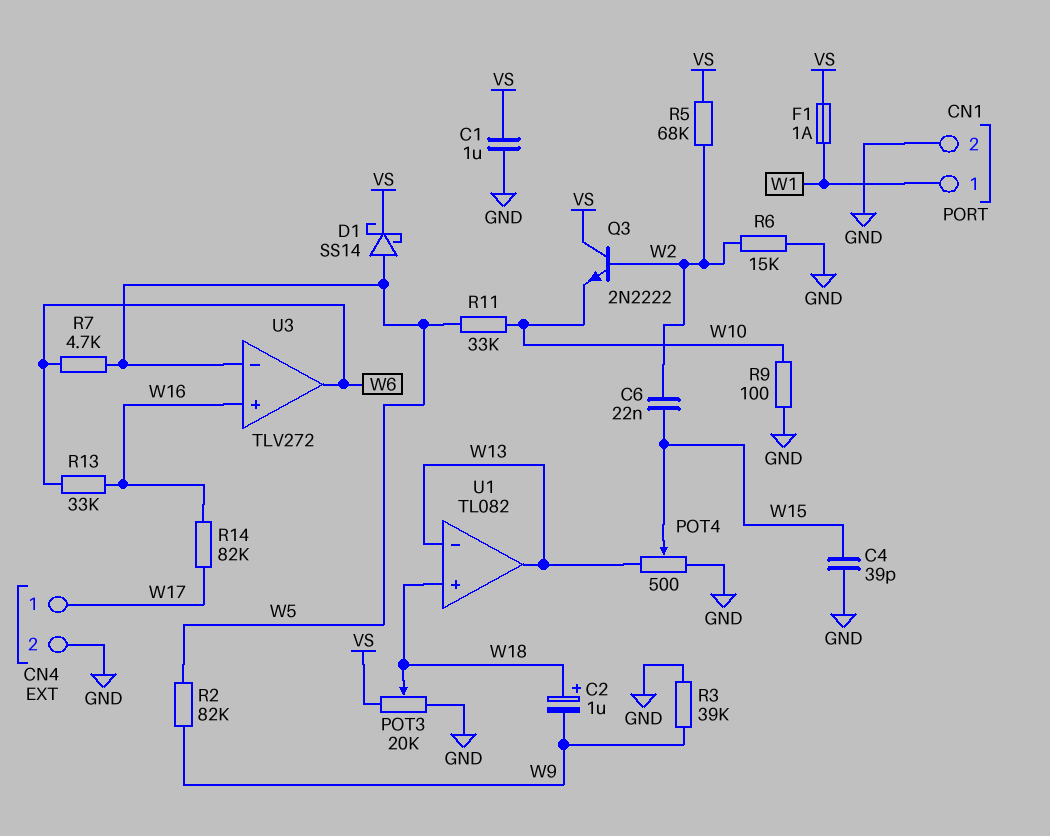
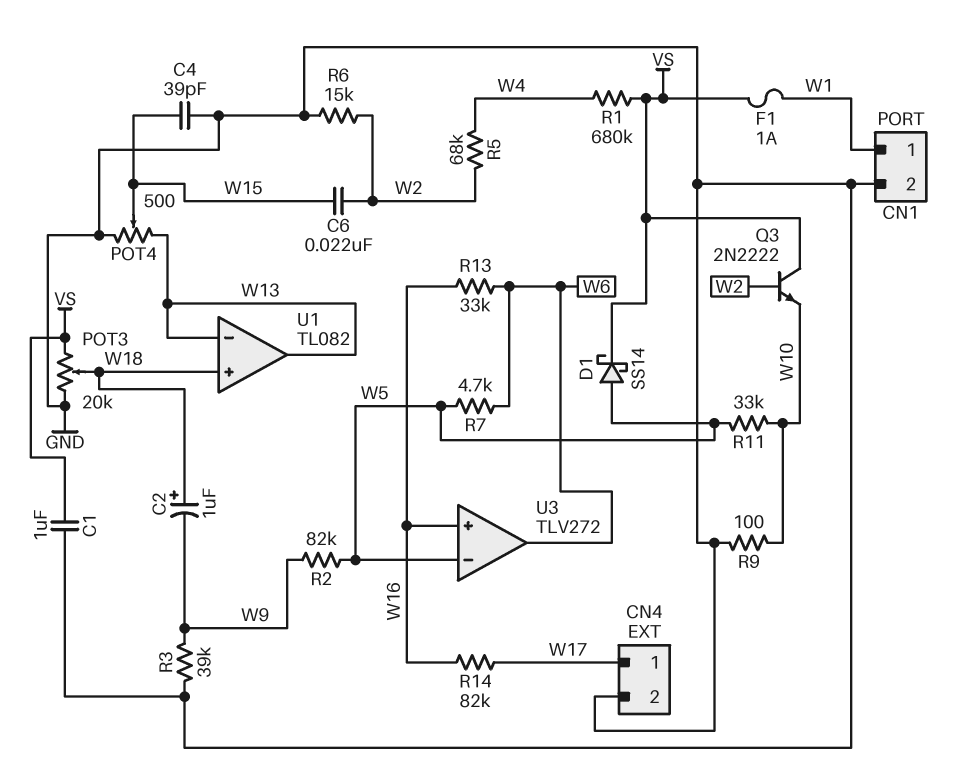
R1: none -> 680k (VS, W4)
R5: 68k (VS, W2) -> 68k (W2, W4)

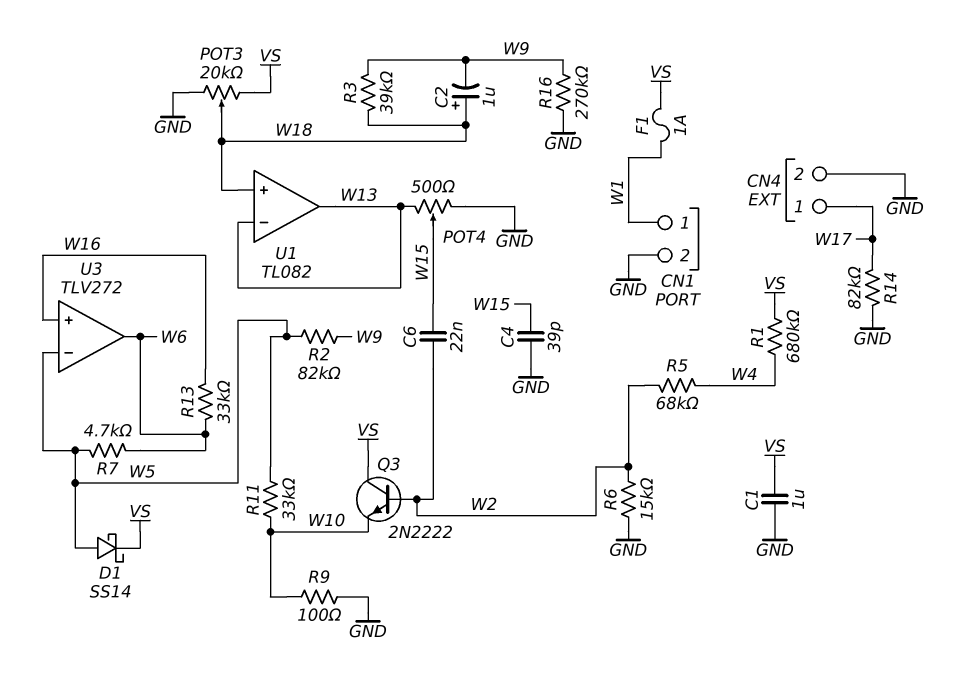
R3: 39k (GND, W9) -> 39k (W9, W18)
R14: 82k (W16, W17) -> 82k (GND, W17)
R16: none -> 270k (GND, W9)

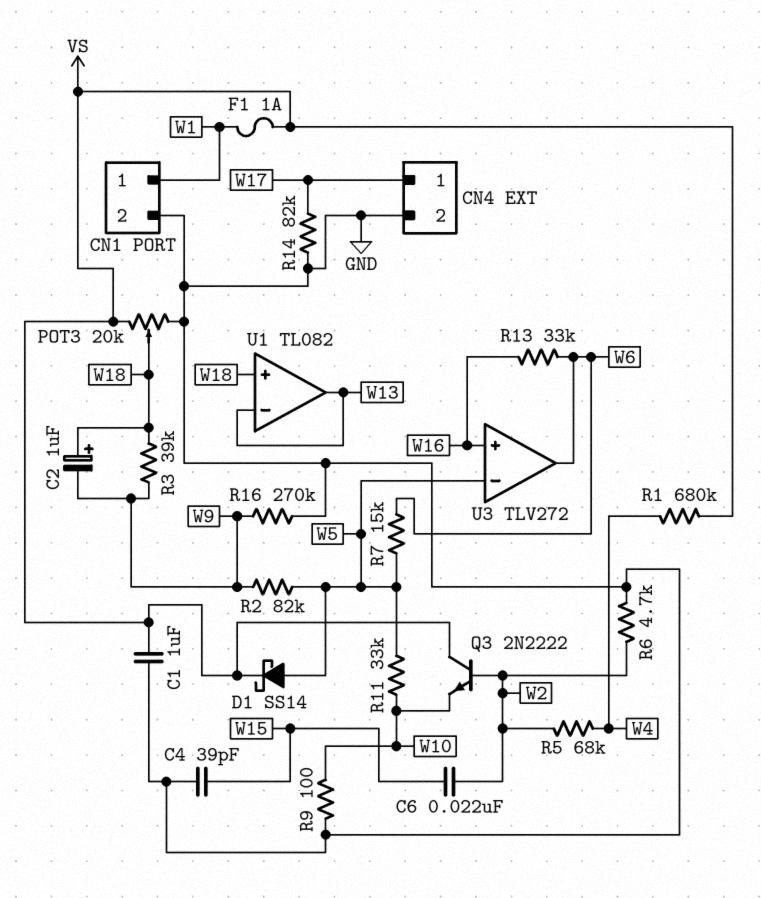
POT4: 500 (GND, W13, wiper W15) -> none
R6: 15k (GND, W2) -> 4.7k (GND, W2)
R7: 4.7k (W5, W6) -> 15k (W5, W6)

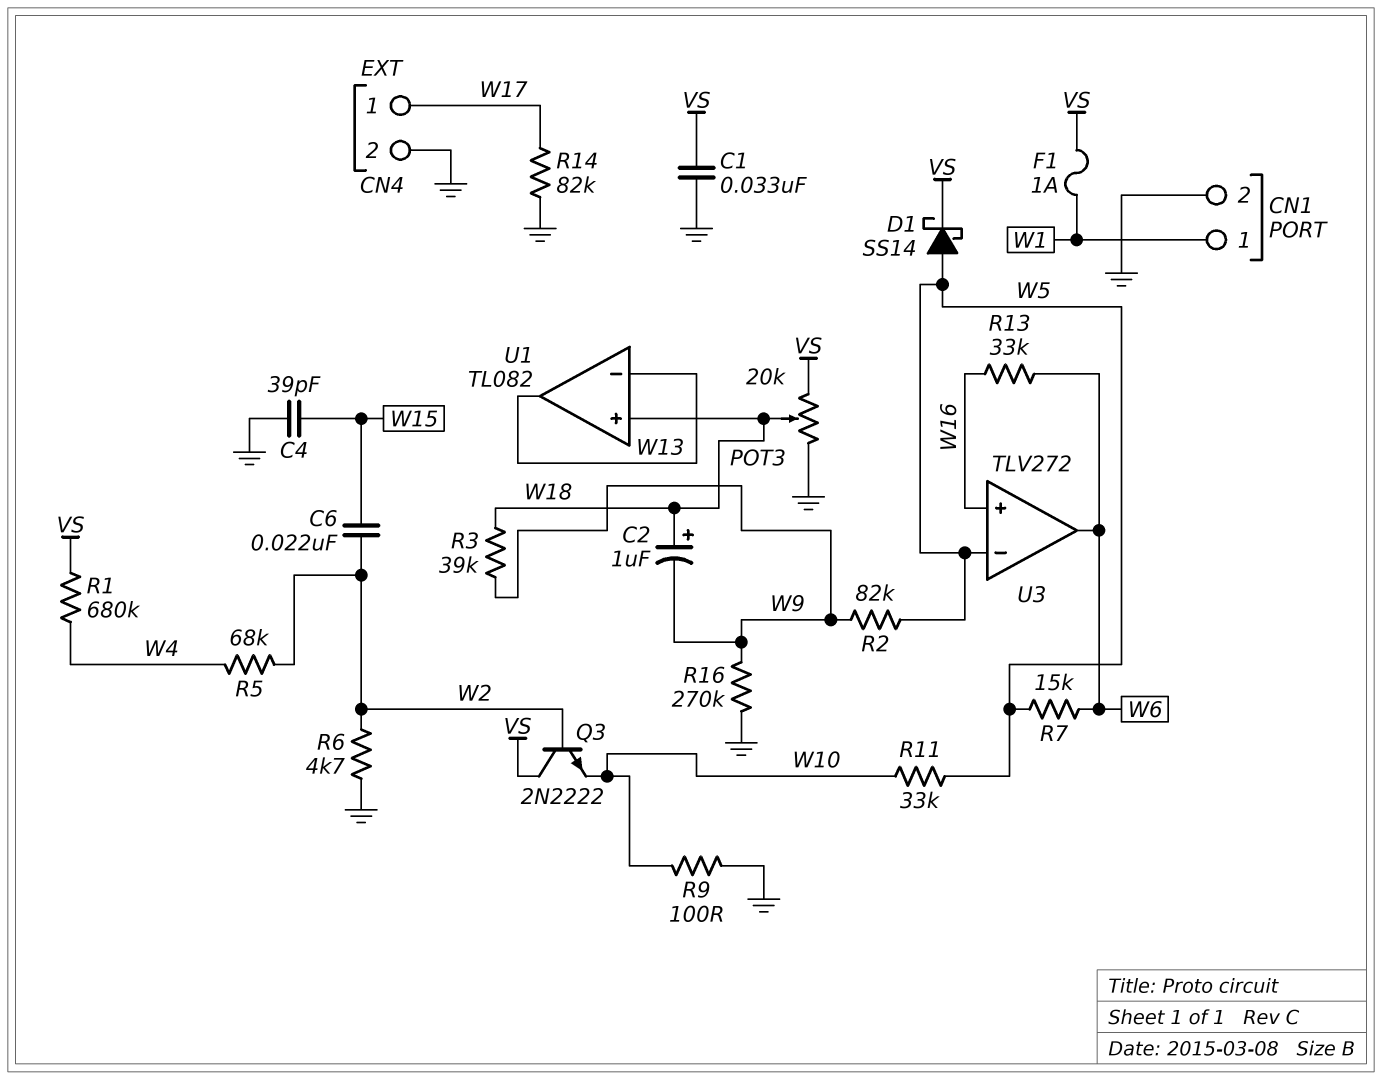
C1: 1uF (GND, VS) -> 33nF (GND, VS)

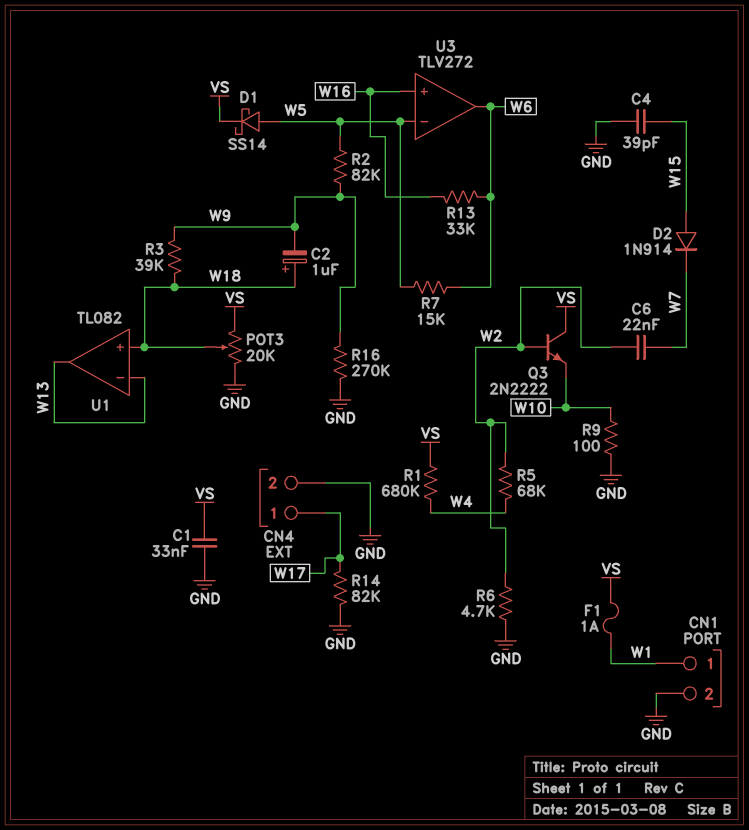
C6: 22nF (W2, W15) -> 22nF (W2, W7)
D2: none -> diode 1N914 (A W15, K W7)
R11: 33k (W5, W10) -> none

